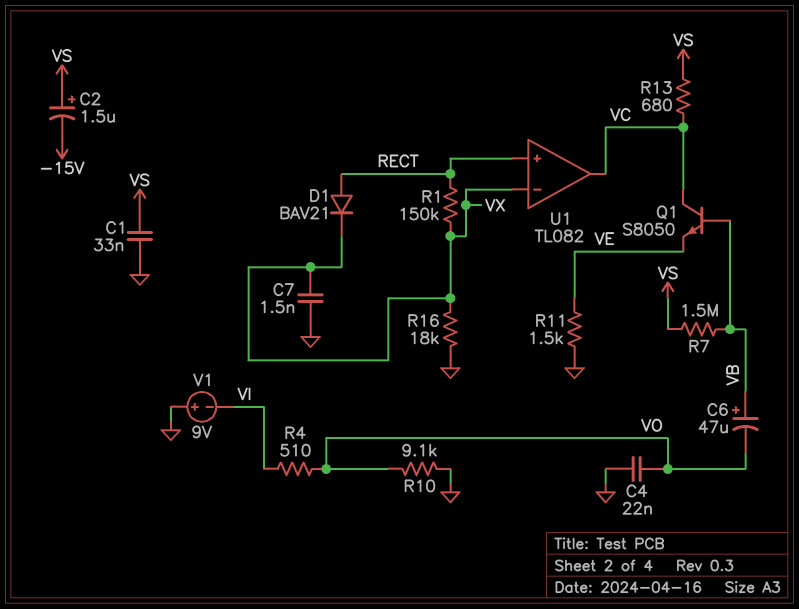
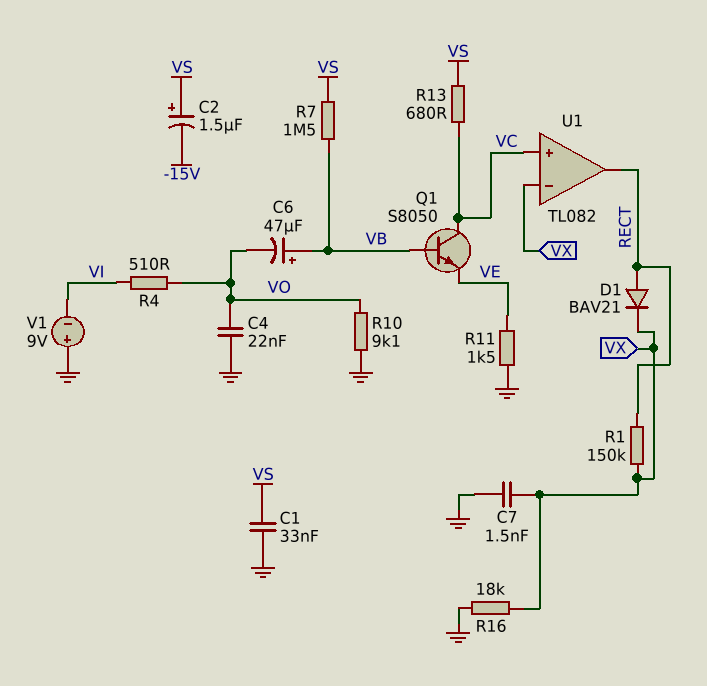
U1 pin in+: RECT -> VC
U1 pin out: VC -> RECT

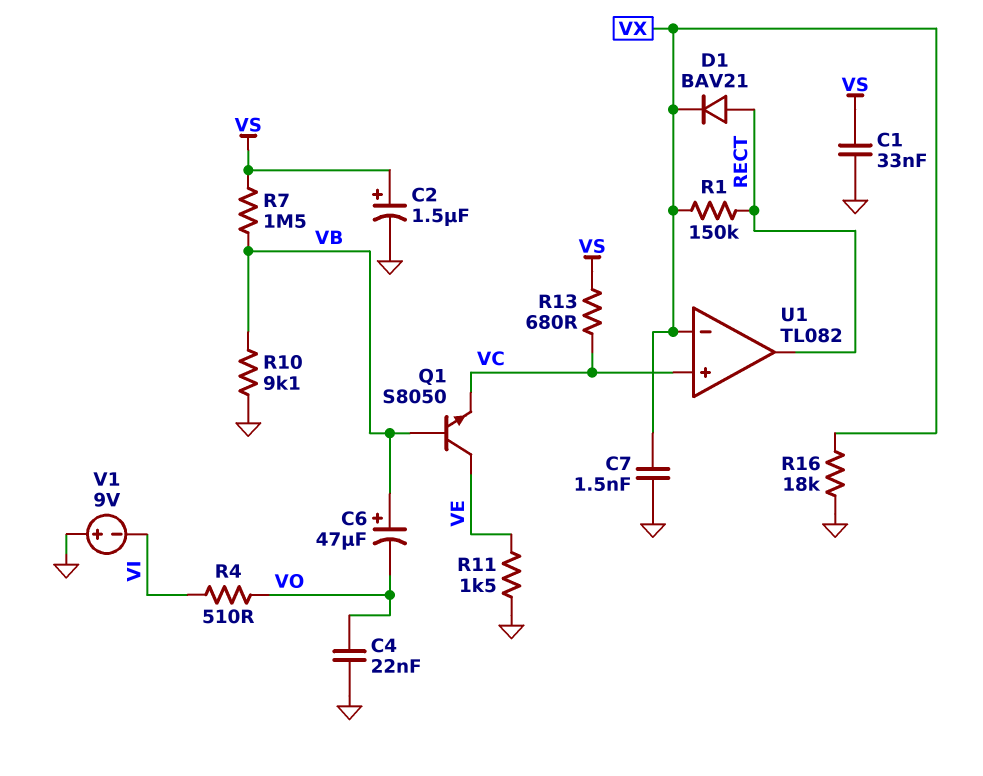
C2: 1.5uF (plus VS, minus -15V) -> 1.5uF (plus VS, minus GND)
Q1: NPN S8050 (B VB, C VC, E VE) -> NPN S8050 (B VB, C VE, E VC)
R10: 9.1k (GND, VO) -> 9.1k (GND, VB)

